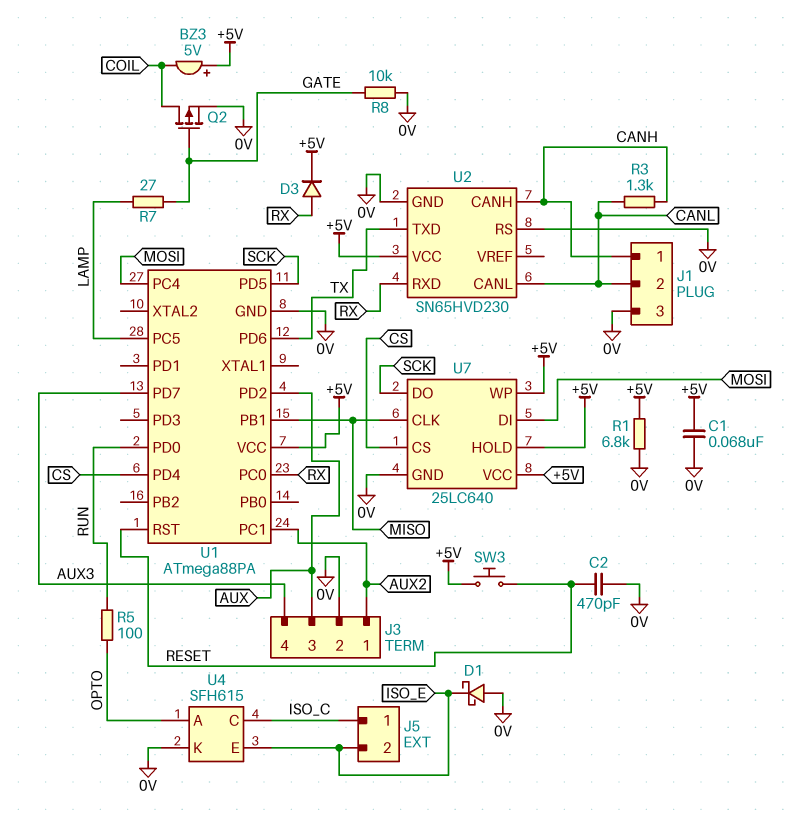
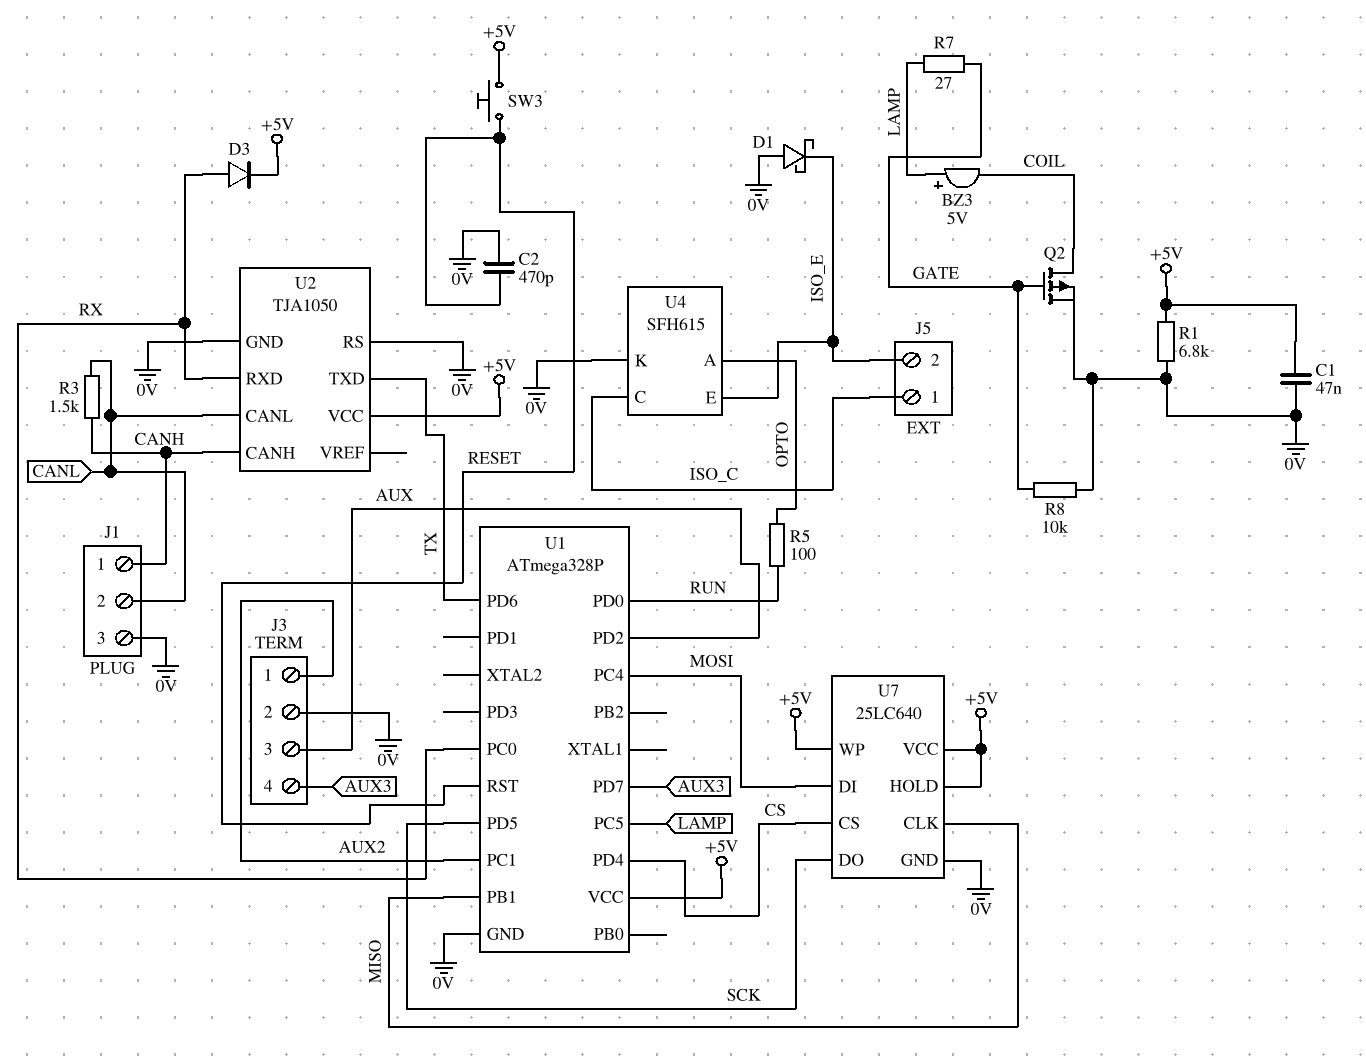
BZ3: buzzer 5V (plus +5V, minus COIL) -> buzzer 5V (plus LAMP, minus COIL)
C1: 68nF (+5V, 0V) -> 47nF (+5V, 0V)
R3: 1.3k (CANH, CANL) -> 1.5k (CANH, CANL)
U1: ATmega88PA -> ATmega328P
U2: SN65HVD230 -> TJA1050

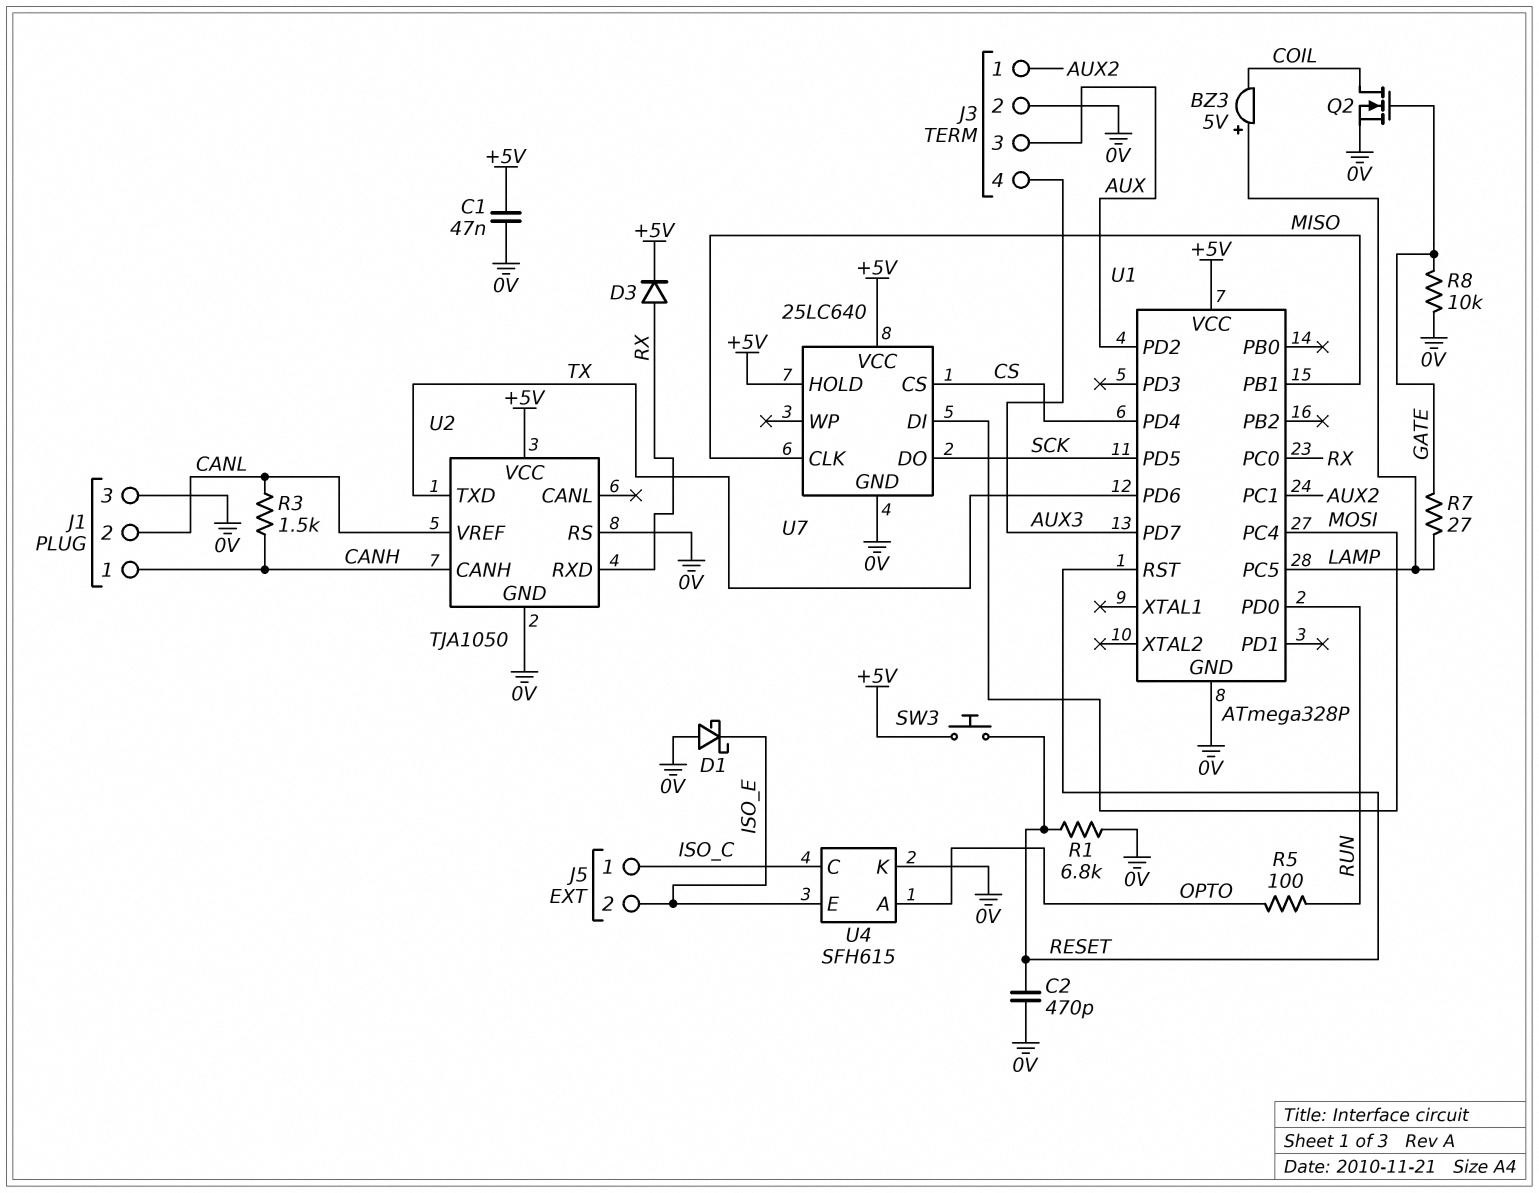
Q2: PMOS (G GATE, D COIL, S 0V) -> NMOS (G GATE, D COIL, S 0V)
R1: 6.8k (+5V, 0V) -> 6.8k (0V, RESET)
U2 pin CANL: CANL -> none
U2 pin VREF: none -> CANL
U7 pin WP: +5V -> none

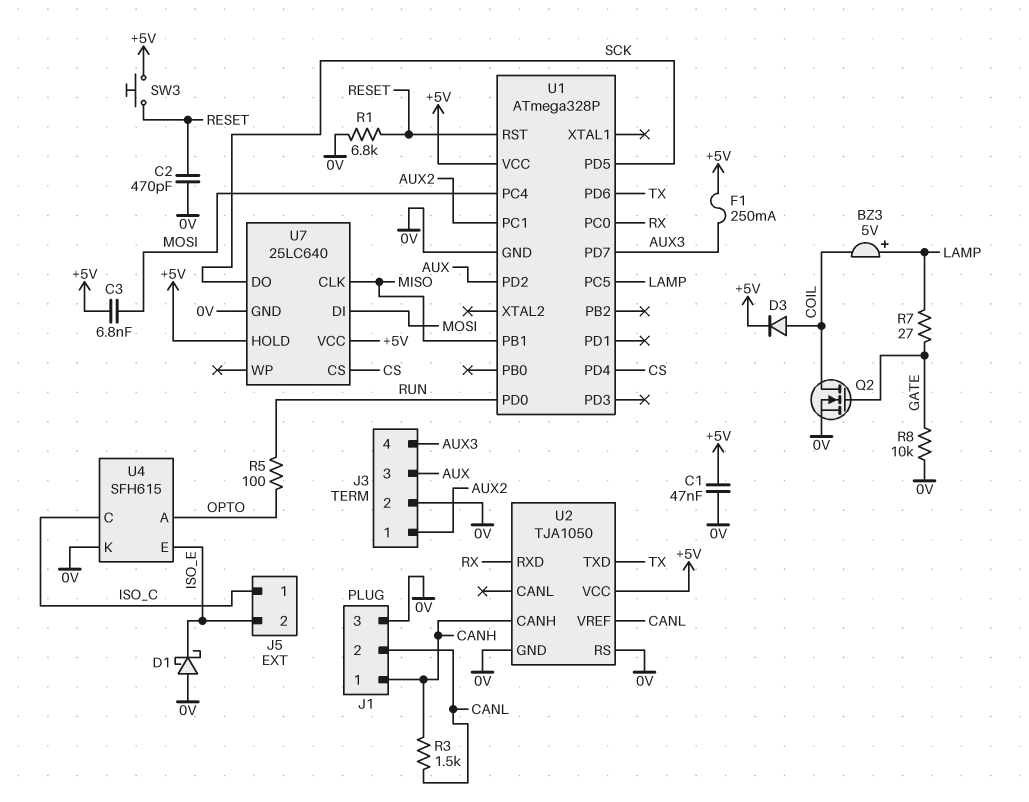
C3: none -> 6.8nF (+5V, MOSI)
D3: diode (A RX, K +5V) -> diode (A COIL, K +5V)
F1: none -> 250mA (+5V, AUX3)

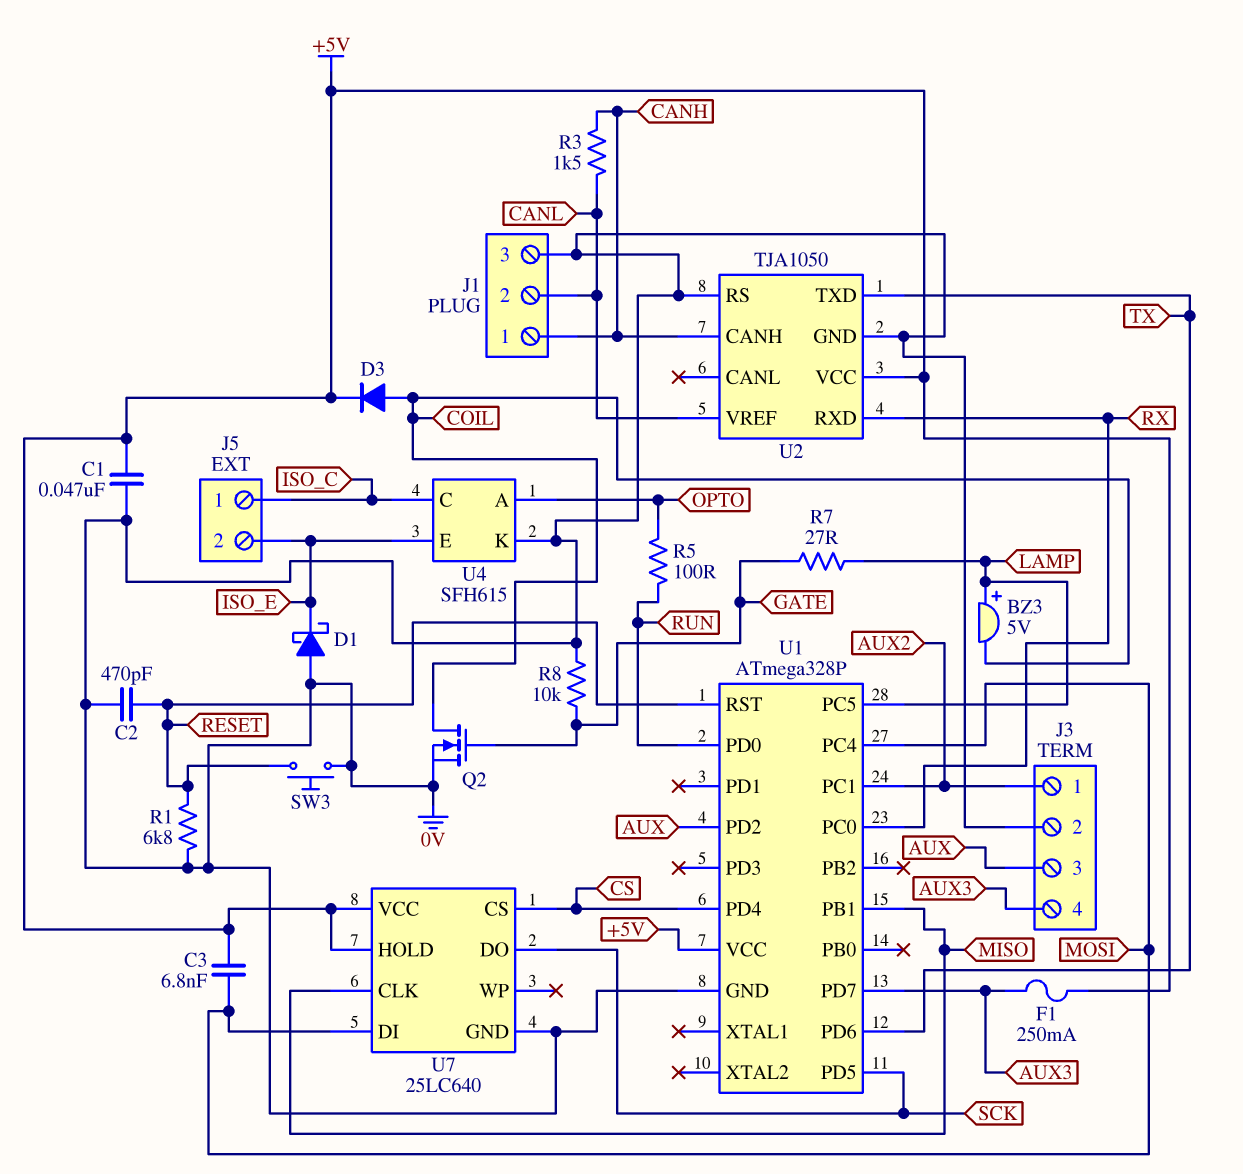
SW3: button (+5V, RESET) -> button (0V, RESET)

